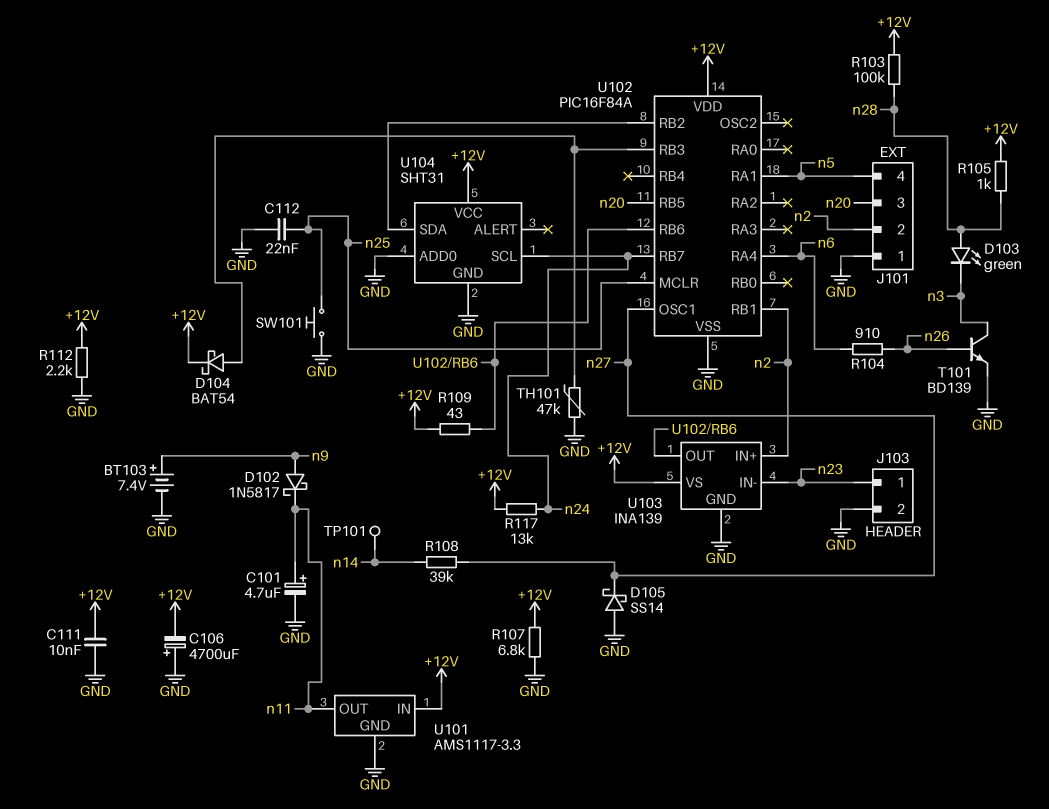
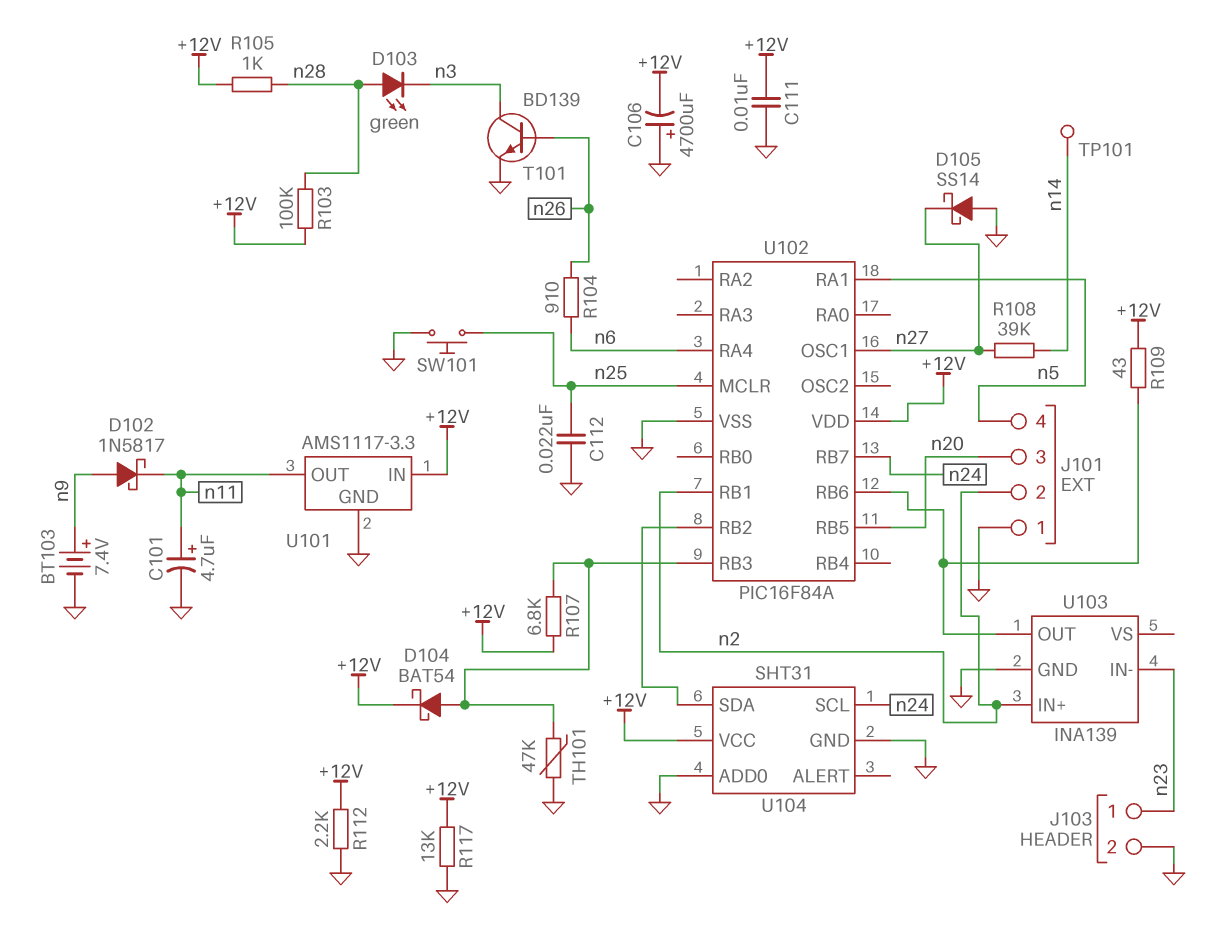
R107: 6.8k (+12V, GND) -> 6.8k (+12V, U102/RB3)
R117: 13k (+12V, n24) -> 13k (+12V, GND)
U103 pin VS: +12V -> none

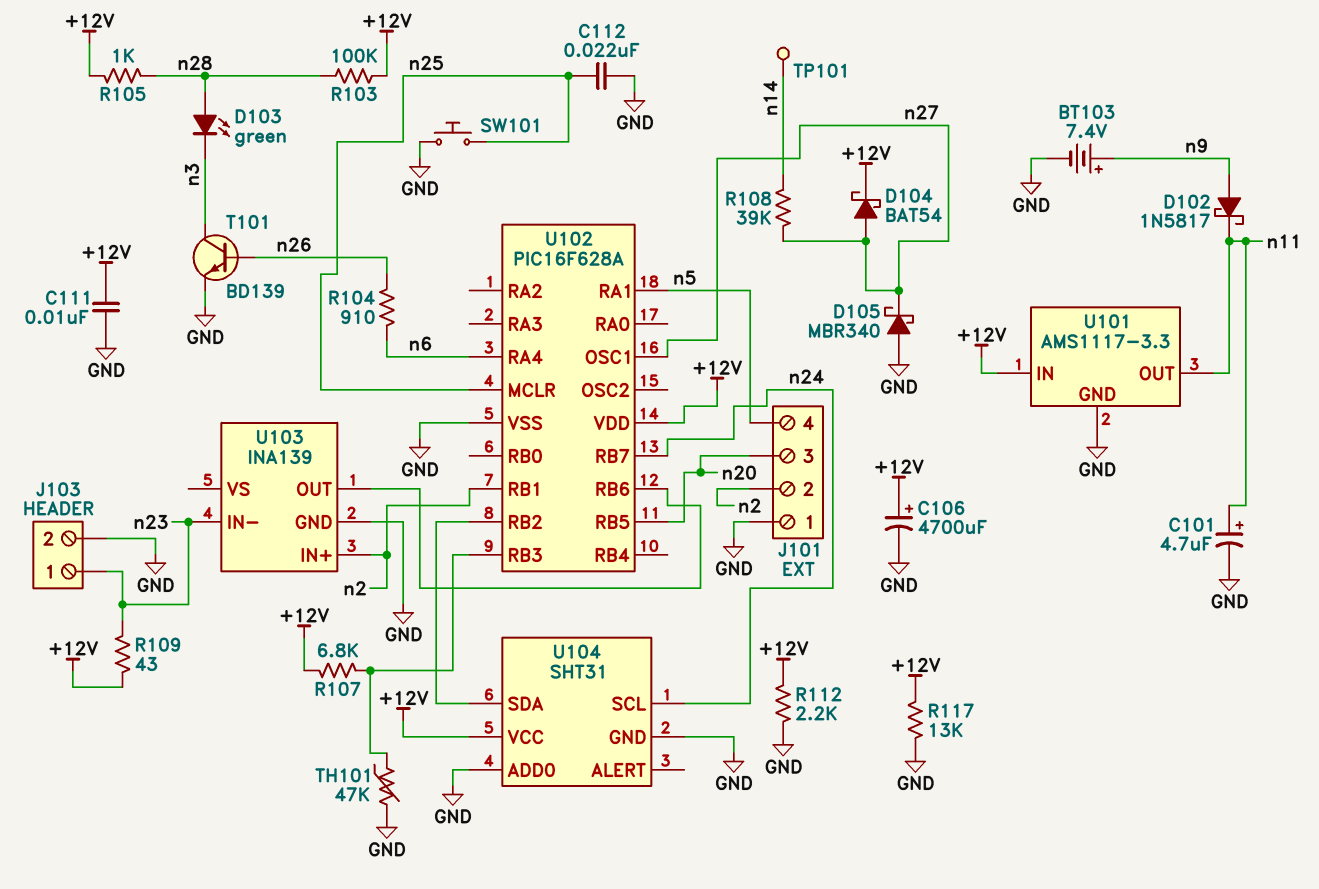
C106: 4700uF (plus GND, minus +12V) -> 4700uF (plus +12V, minus GND)
D104: schottky BAT54 (A U102/RB3, K +12V) -> schottky BAT54 (A n27, K +12V)
D105: schottky SS14 (A GND, K n27) -> schottky MBR340 (A GND, K n27)
R109: 43 (+12V, U102/RB6) -> 43 (+12V, n23)
U102: PIC16F84A -> PIC16F628A

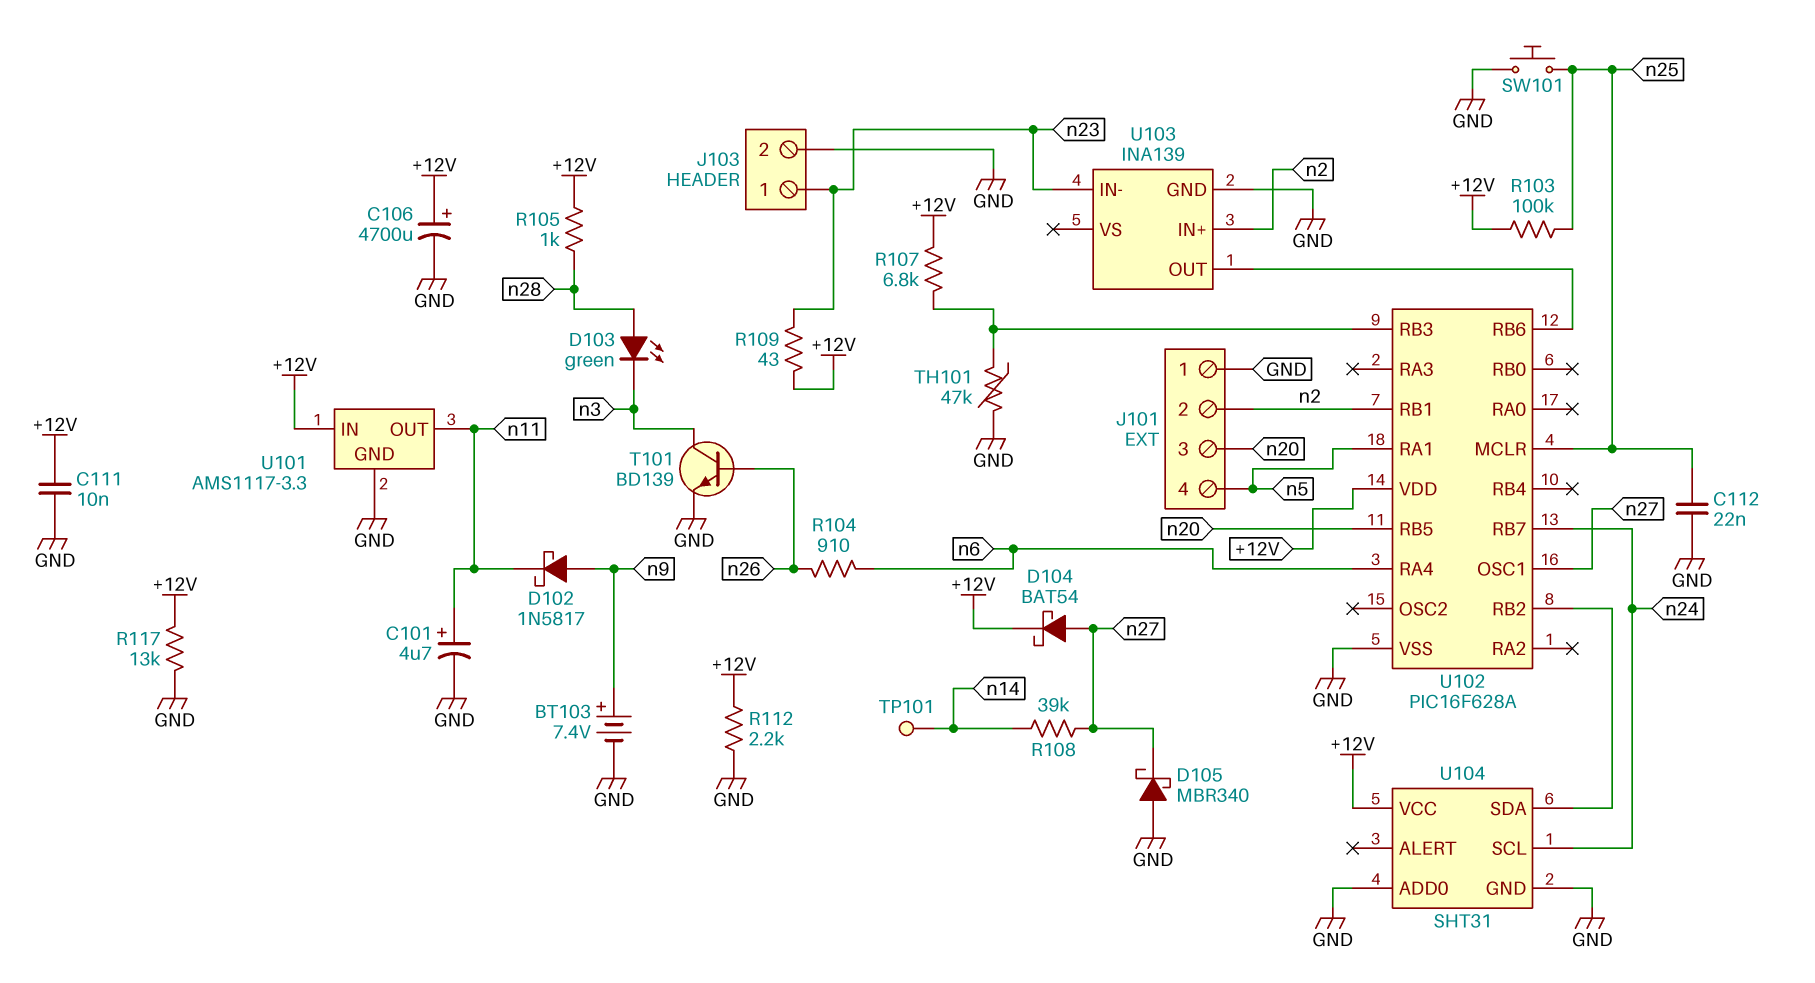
R103: 100k (+12V, n28) -> 100k (+12V, n25)

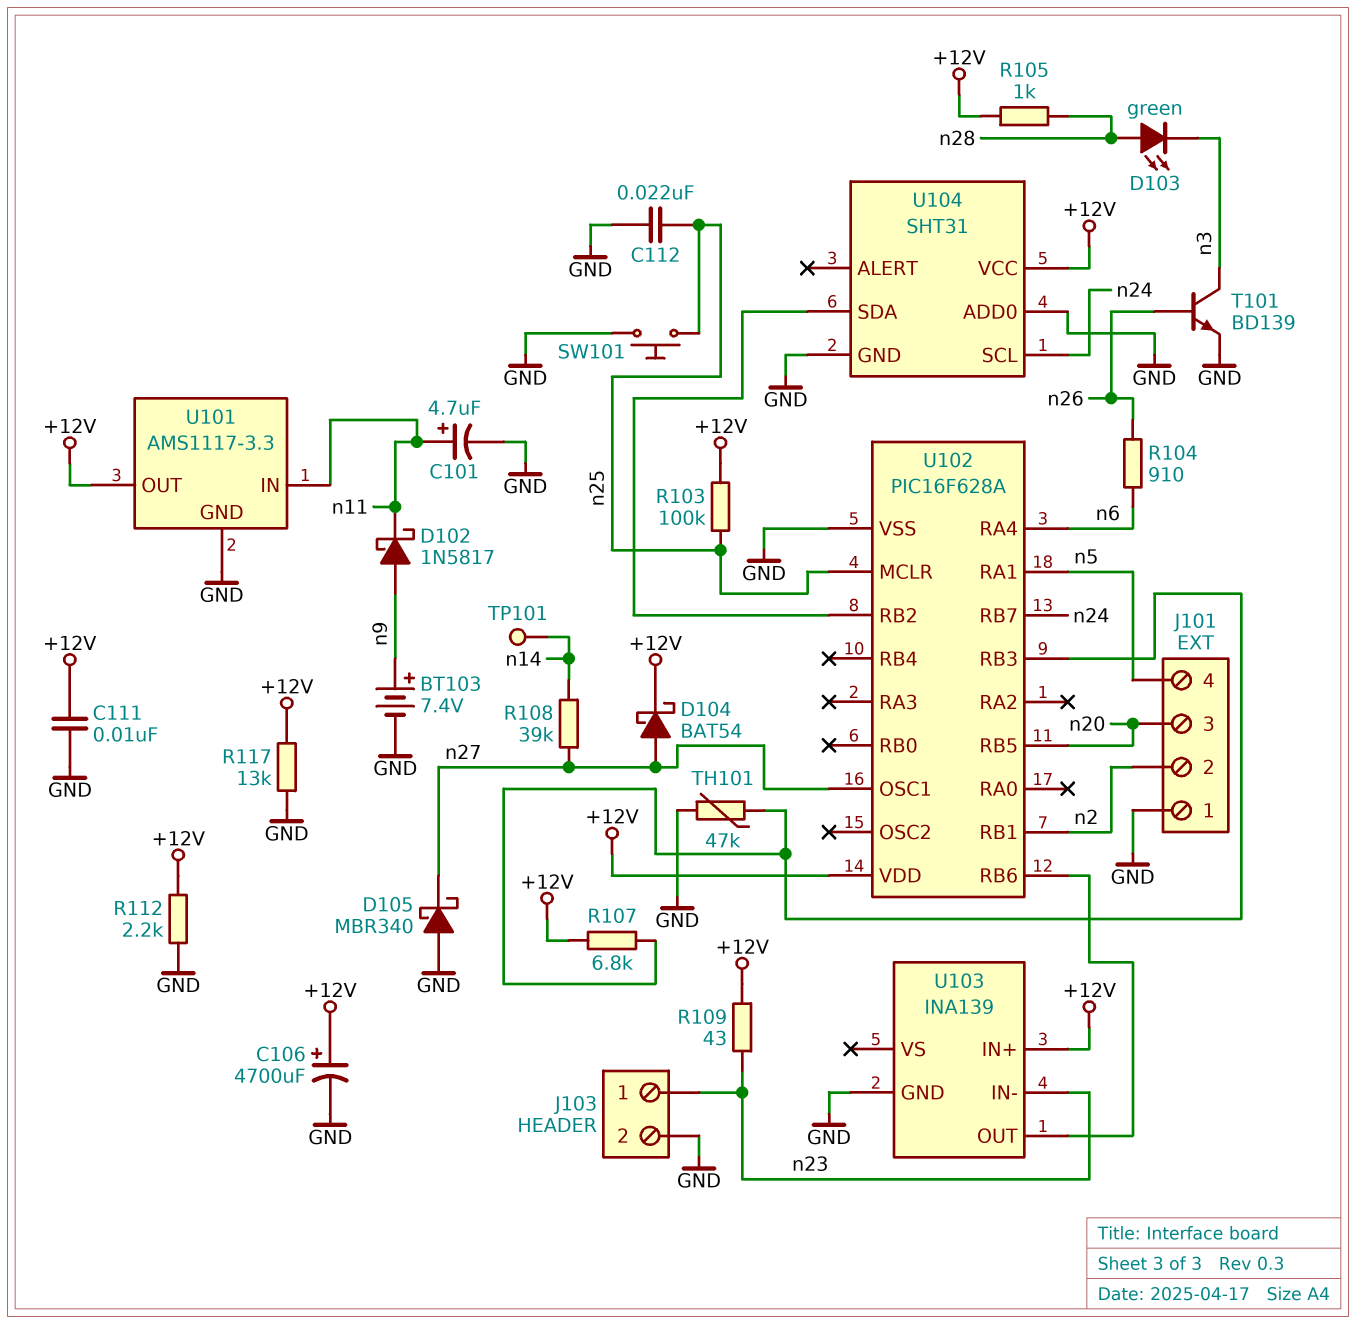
U101 pin IN: +12V -> n11
U101 pin OUT: n11 -> +12V
U103 pin IN+: n2 -> +12V

